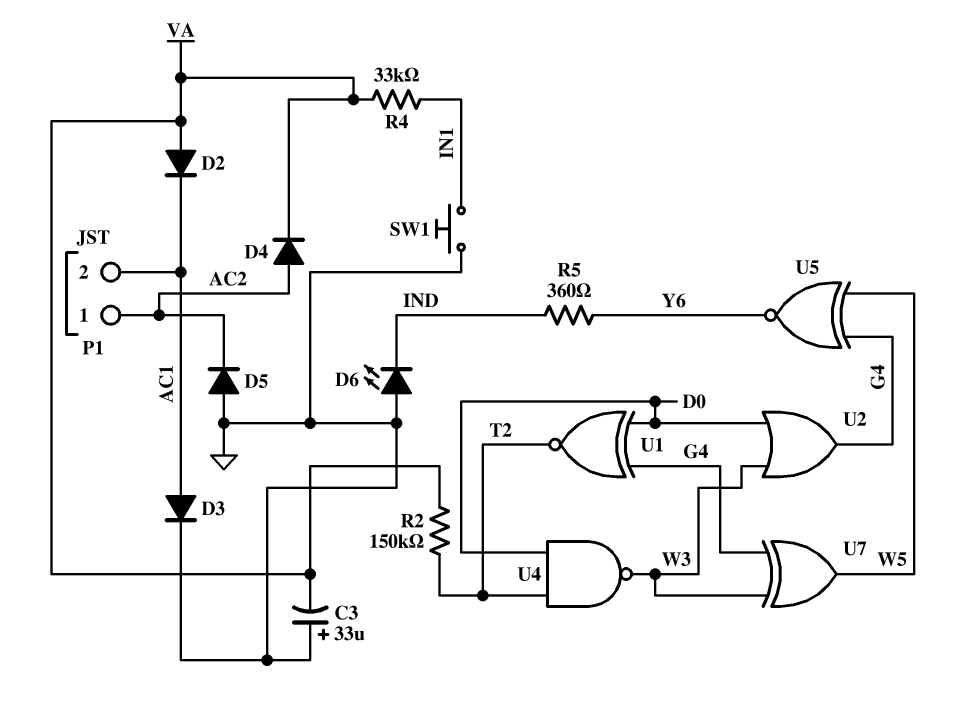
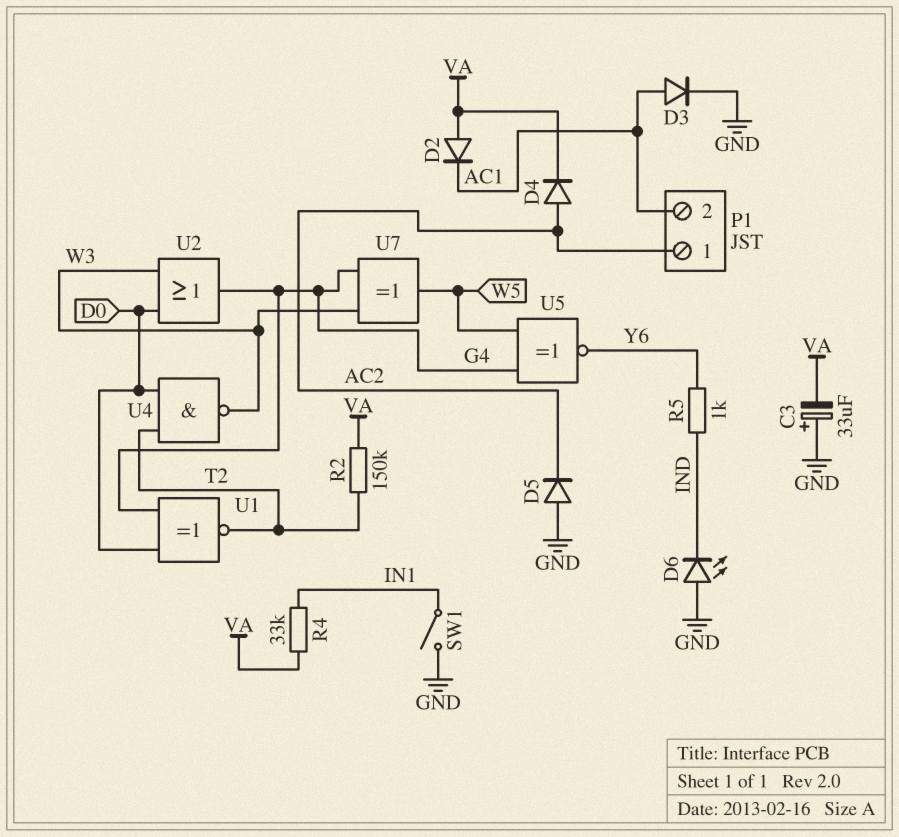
R5: 360 (IND, Y6) -> 1k (IND, Y6)
SW1: button (GND, IN1) -> switch (GND, IN1)

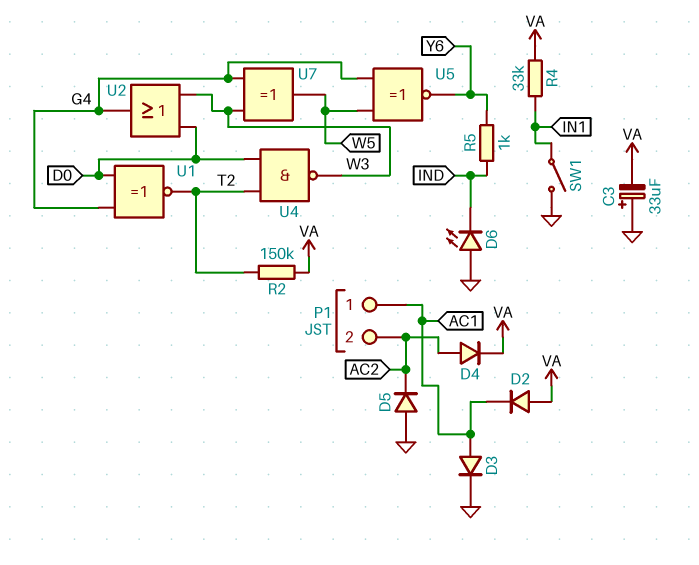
P1 pin 1: AC2 -> AC1
P1 pin 2: AC1 -> AC2

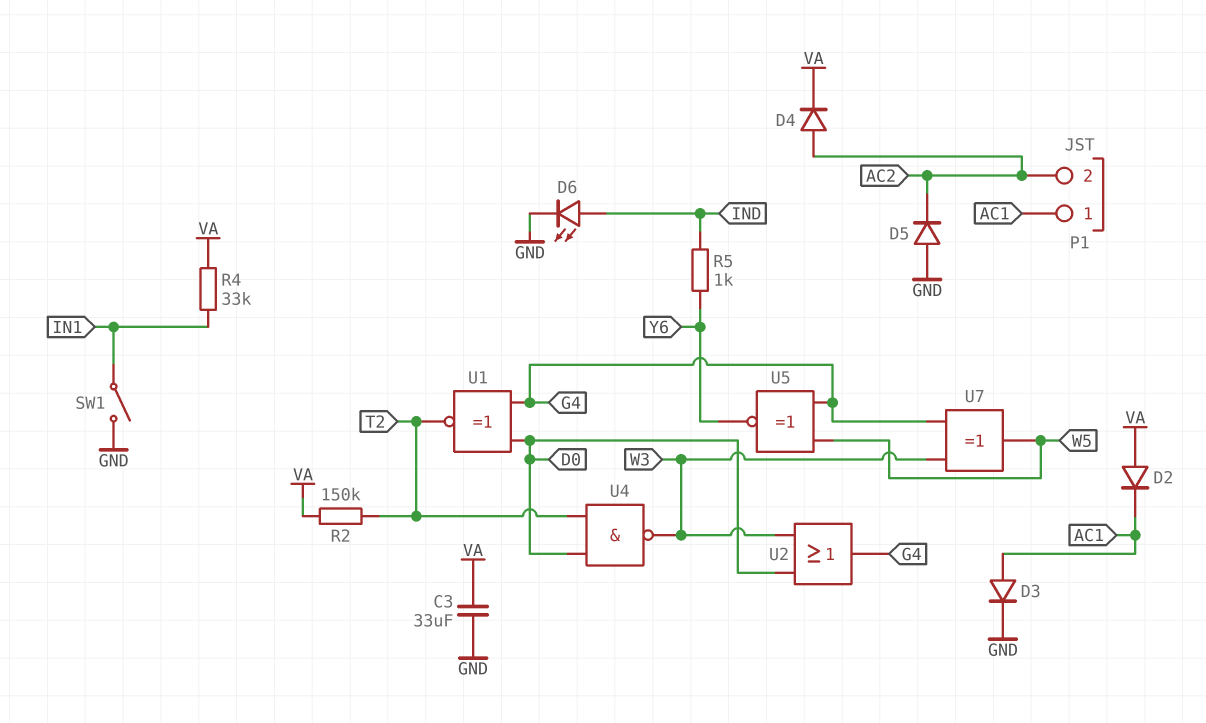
C3: 33uF (plus GND, minus VA) -> 33uF (GND, VA)
D6: LED (A GND, K IND) -> LED (A IND, K GND)

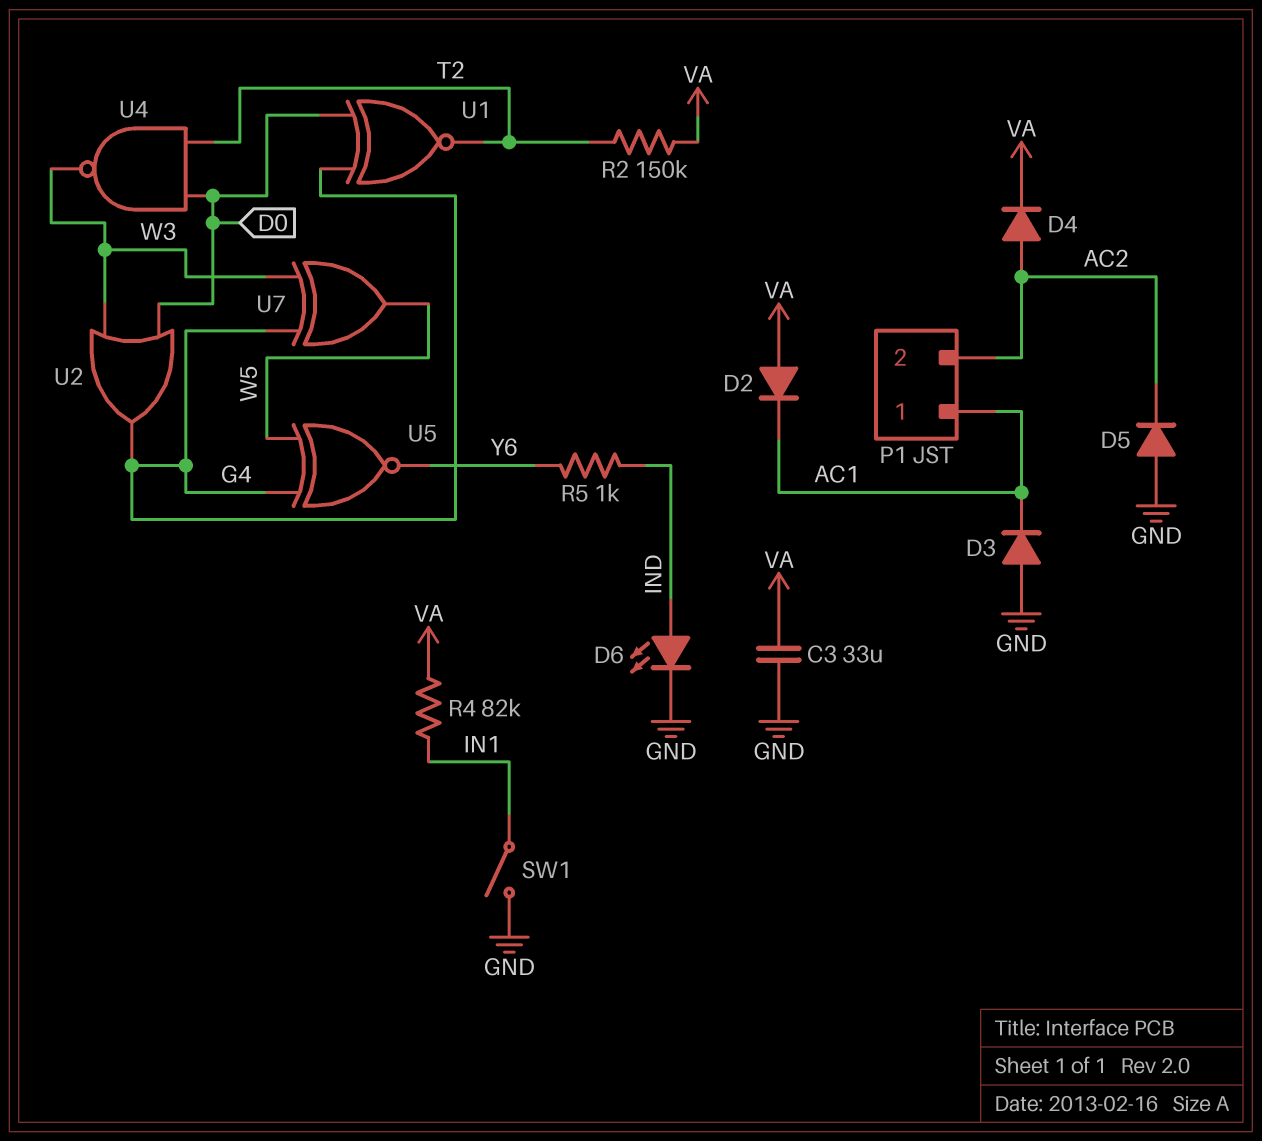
D3: diode (A AC1, K GND) -> diode (A GND, K AC1)
R4: 33k (IN1, VA) -> 82k (IN1, VA)

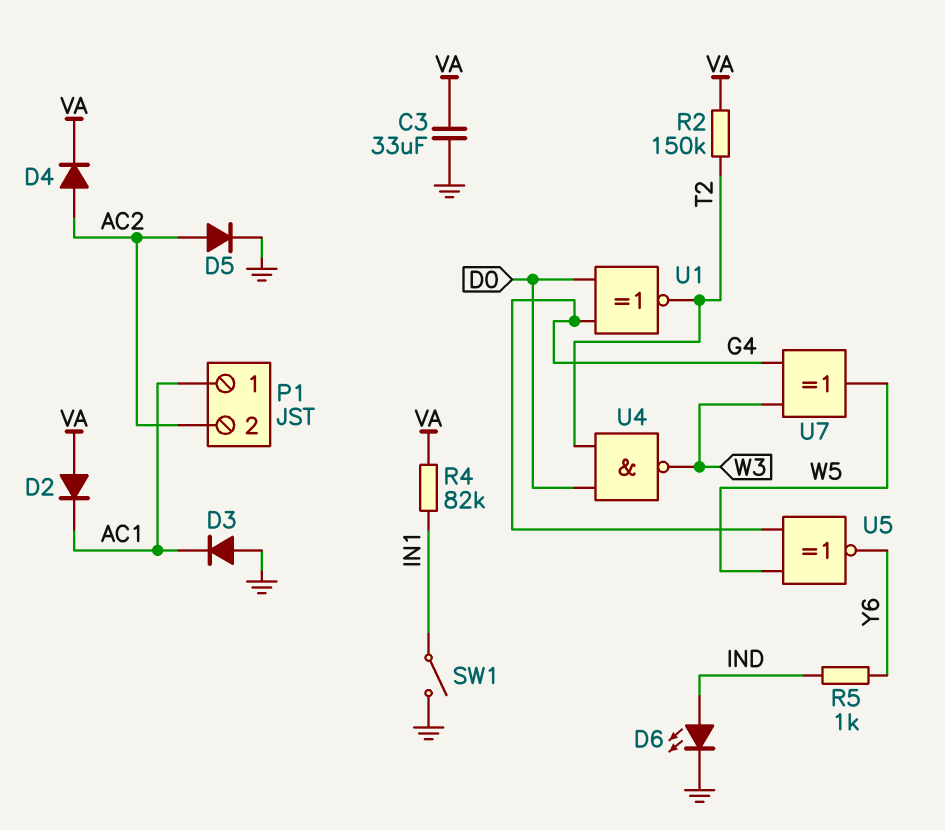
D5: diode (A GND, K AC2) -> diode (A AC2, K GND)
U2: OR (in D0, in W3, out G4) -> none

